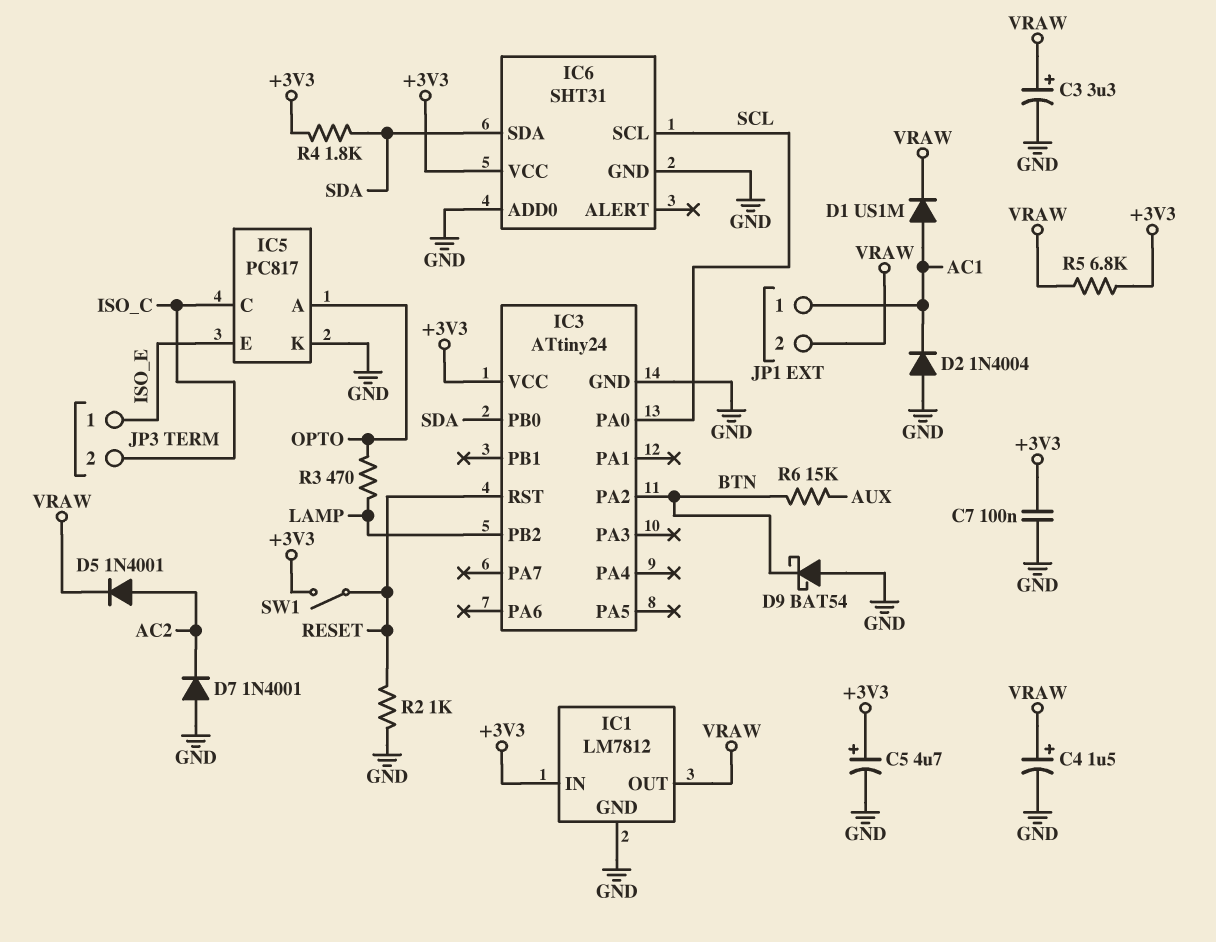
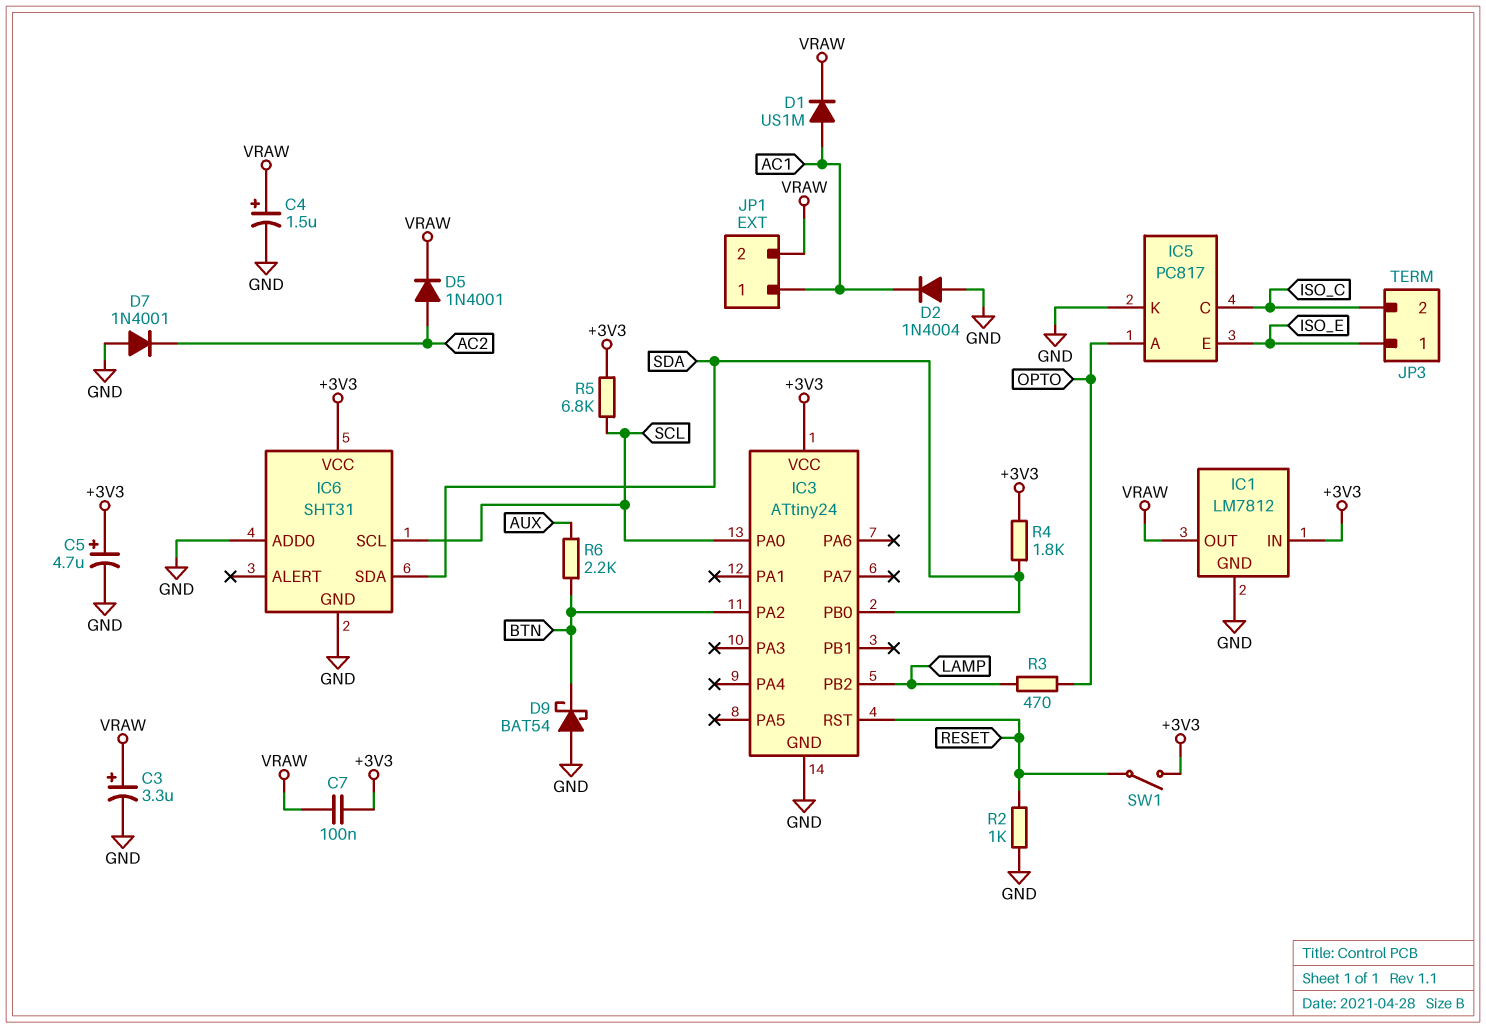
C7: 100nF (+3V3, GND) -> 100nF (+3V3, VRAW)
R5: 6.8k (+3V3, VRAW) -> 6.8k (+3V3, SCL)
R6: 15k (AUX, BTN) -> 2.2k (AUX, BTN)

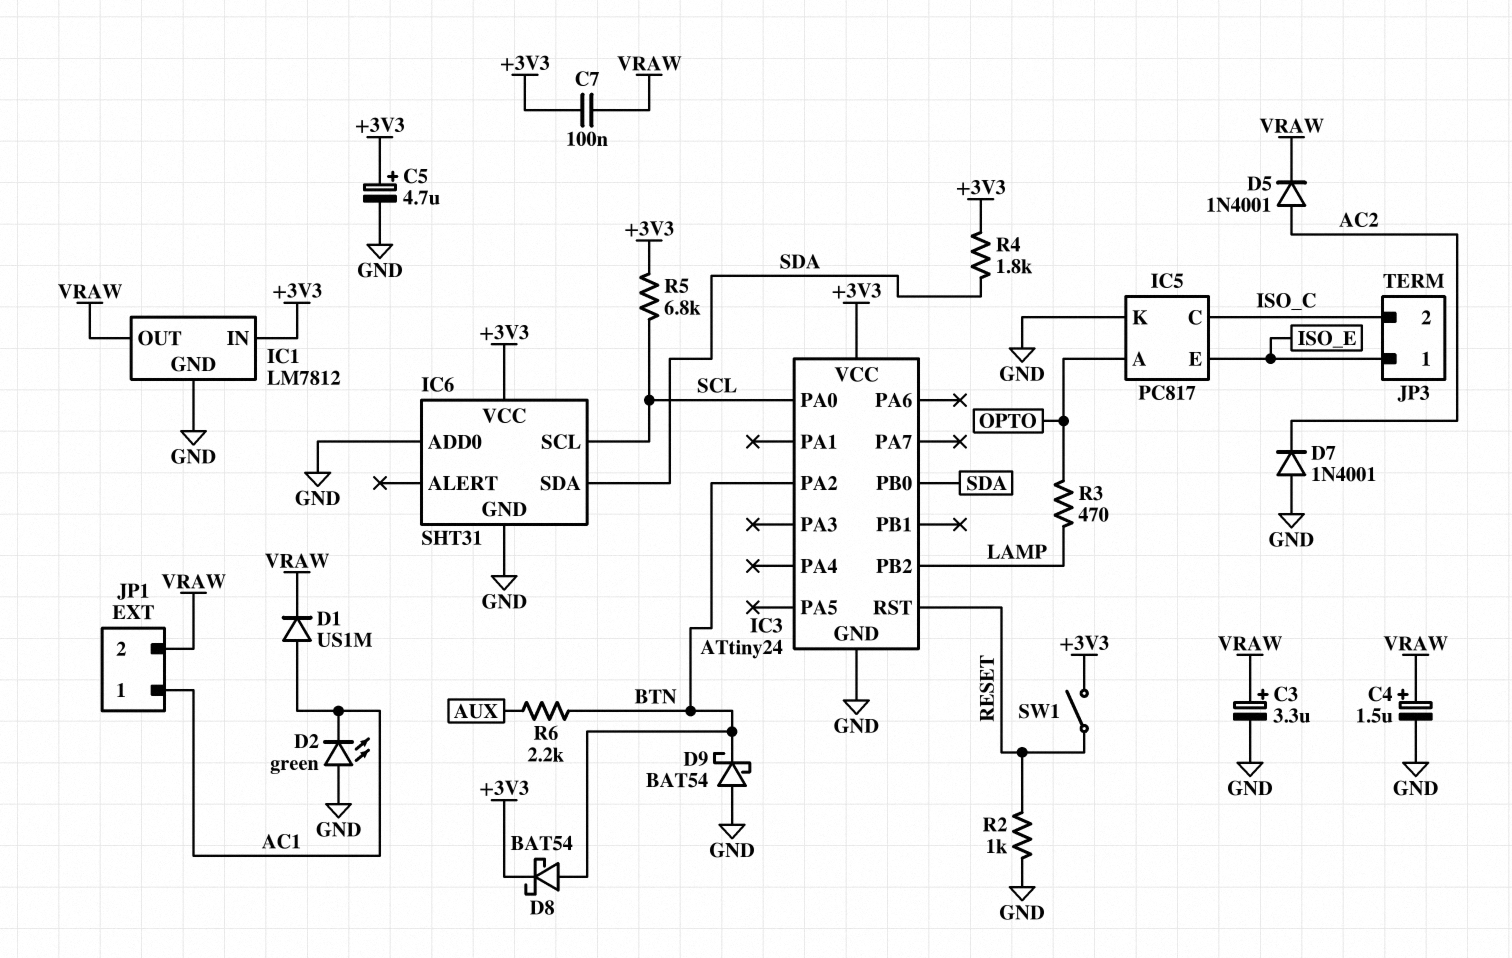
D2: diode 1N4004 (A GND, K AC1) -> LED green (A GND, K AC1)
D8: none -> schottky BAT54 (A BTN, K +3V3)

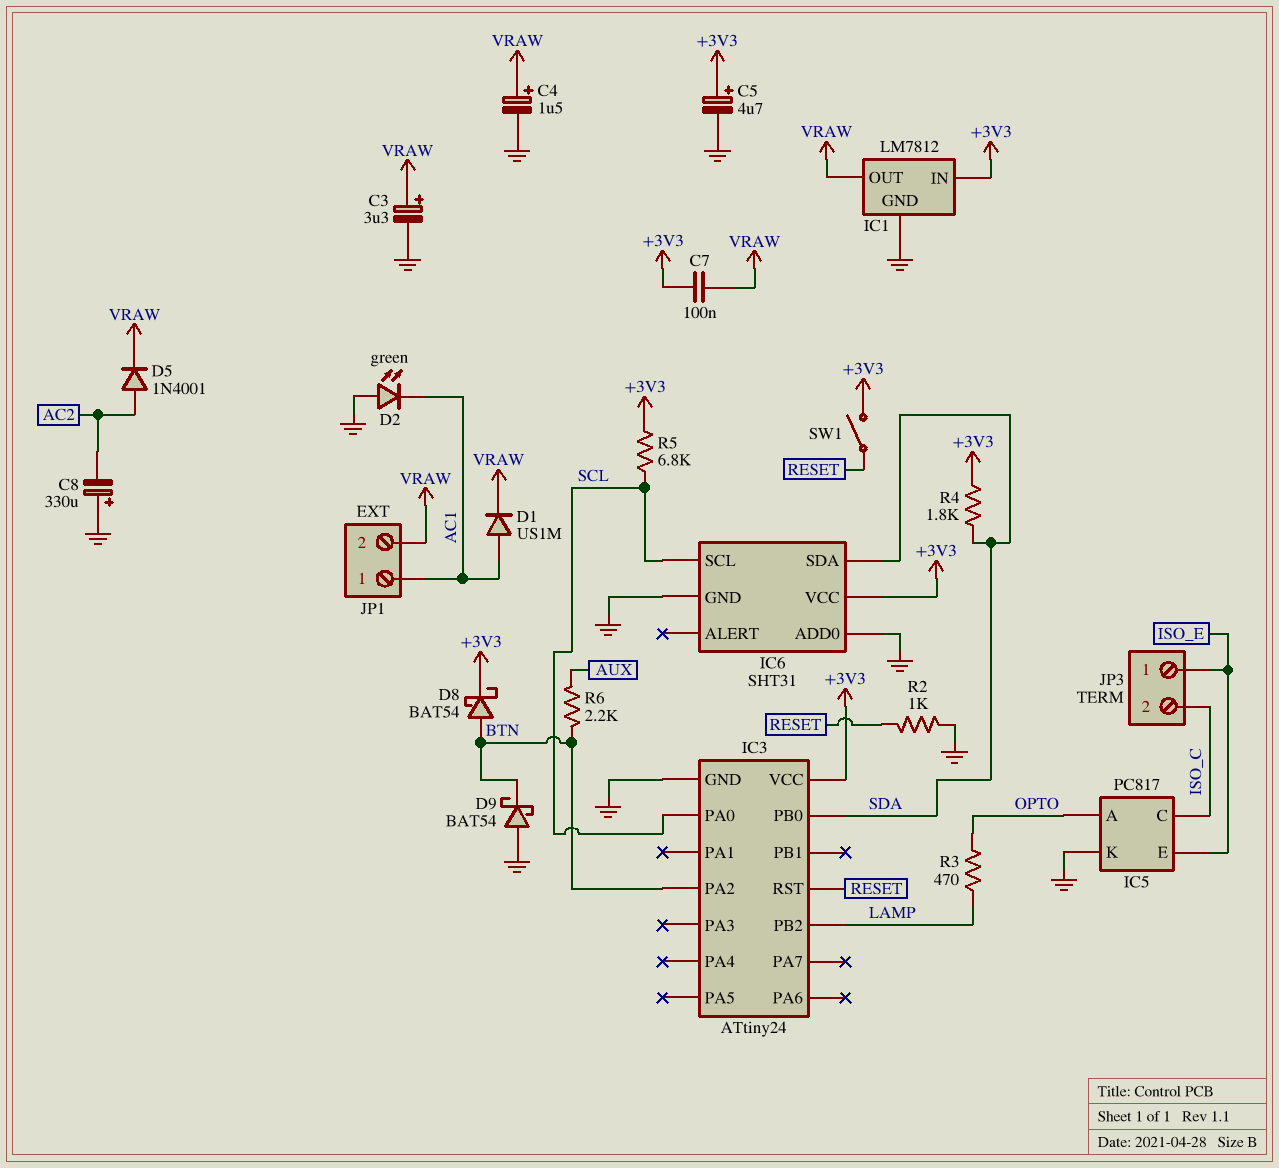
C8: none -> 330uF (plus GND, minus AC2)
D7: diode 1N4001 (A GND, K AC2) -> none

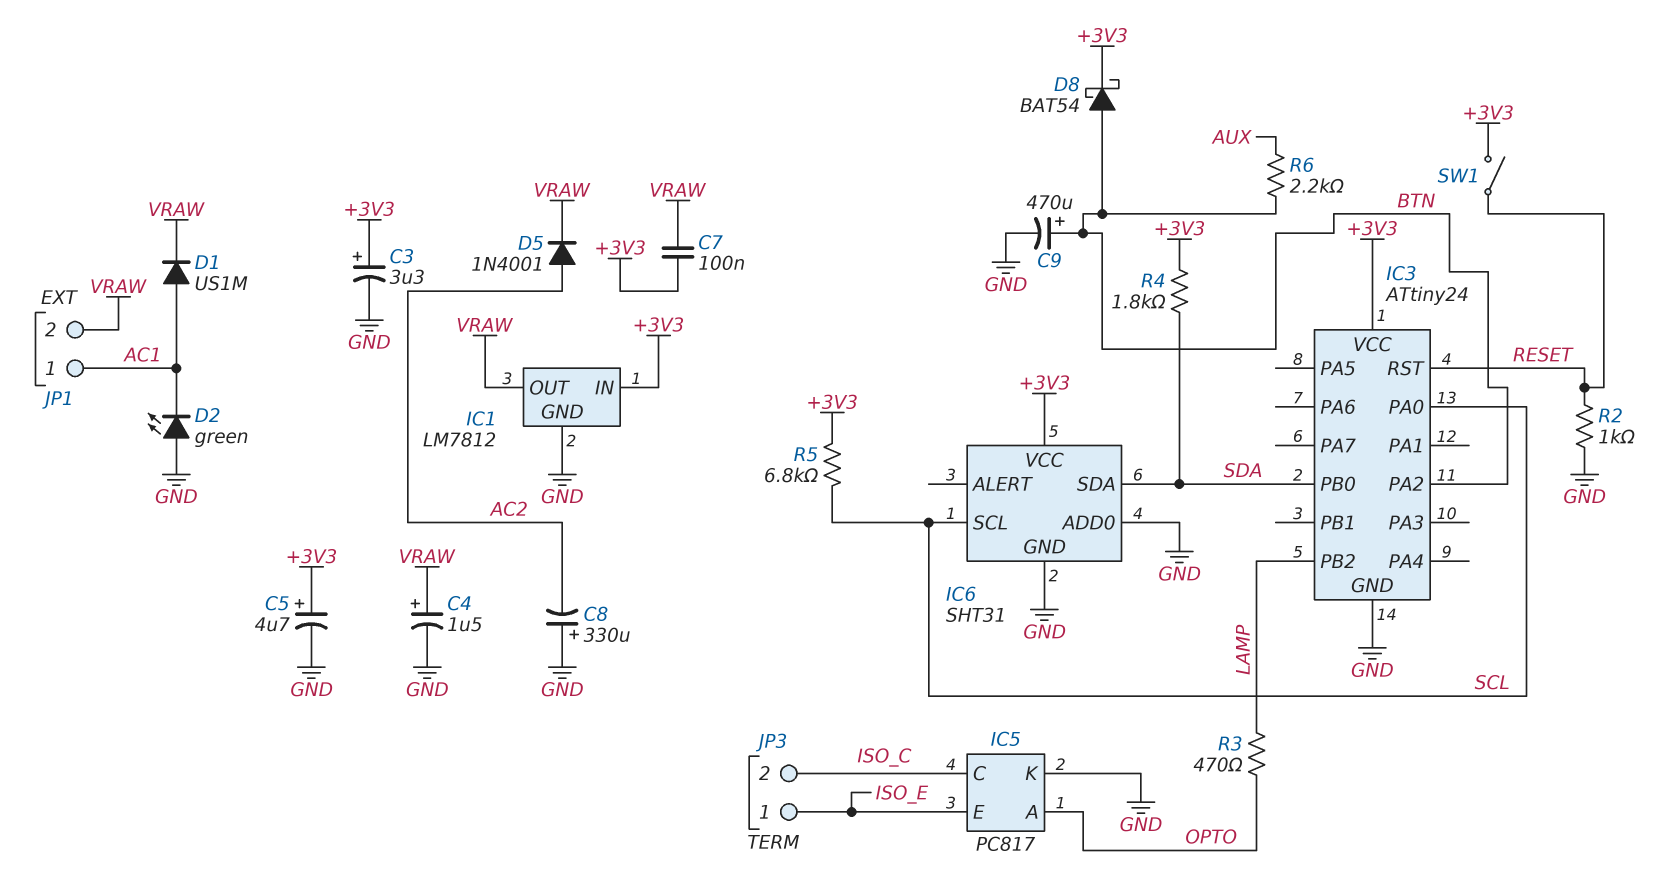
C3: 3.3uF (plus VRAW, minus GND) -> 3.3uF (plus +3V3, minus GND)
C9: none -> 470uF (plus BTN, minus GND)
D9: schottky BAT54 (A GND, K BTN) -> none

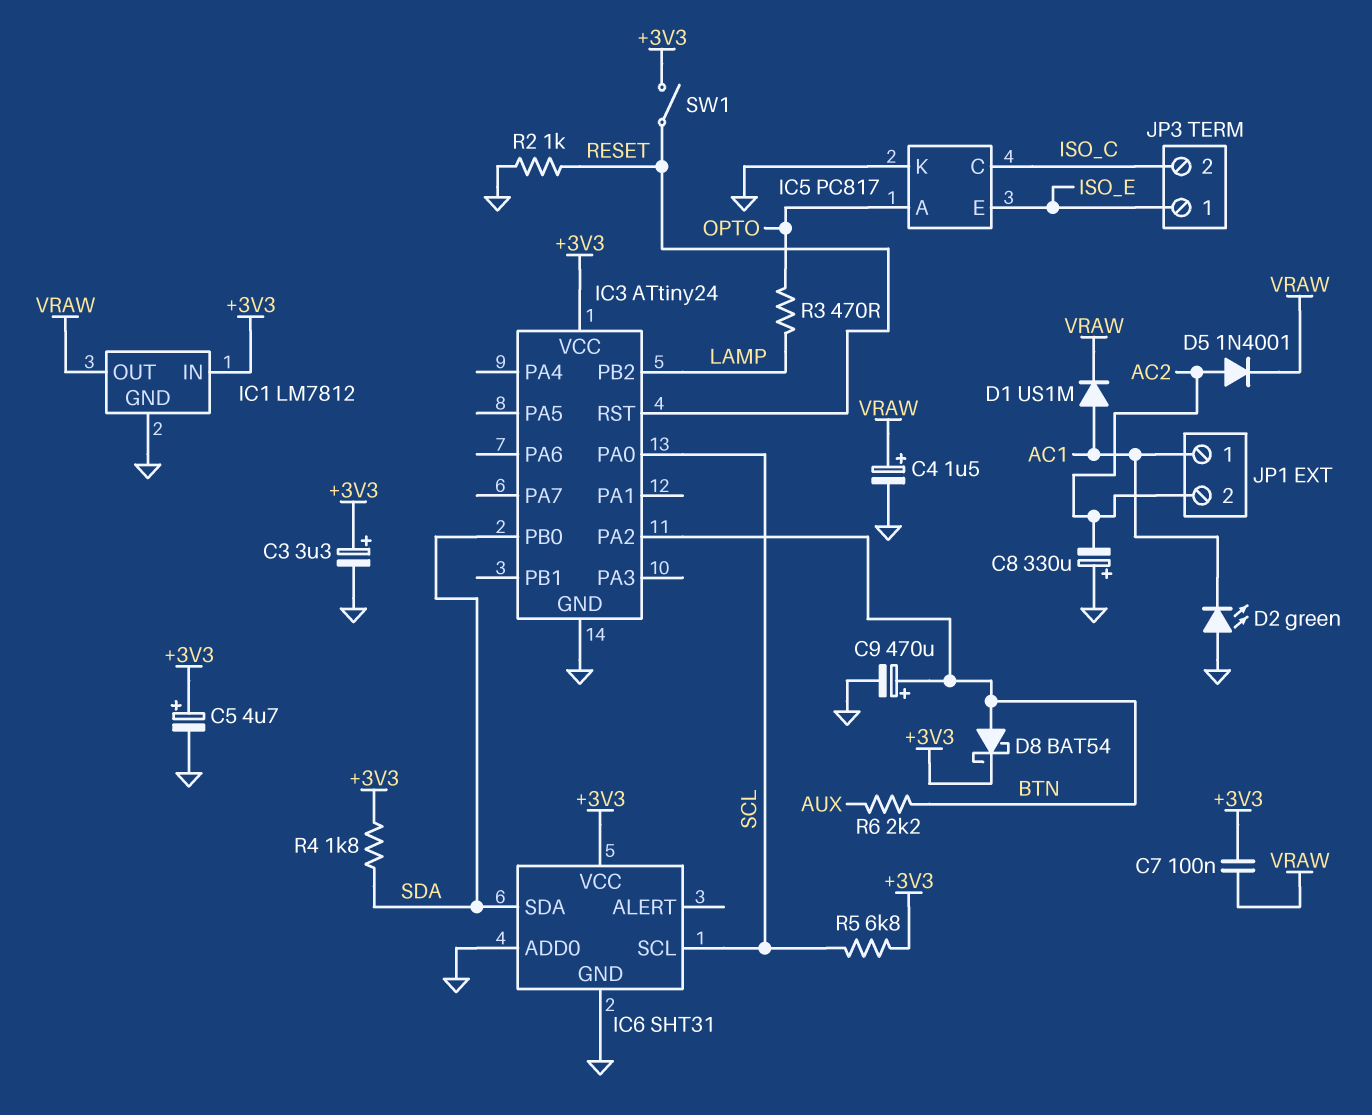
JP1 pin 2: VRAW -> AC2

